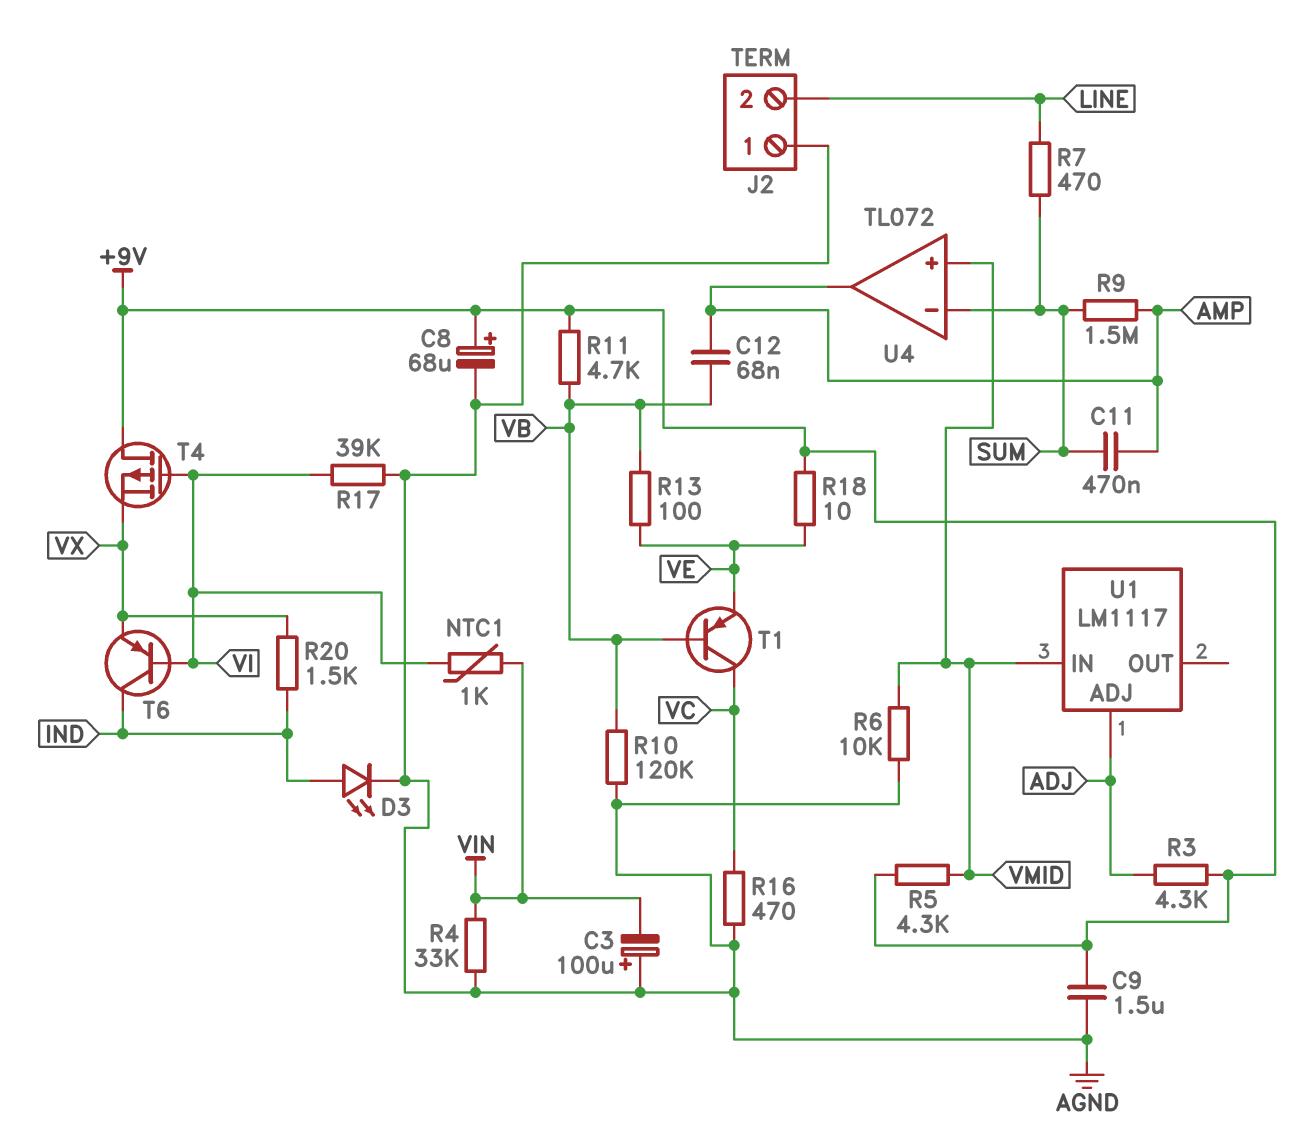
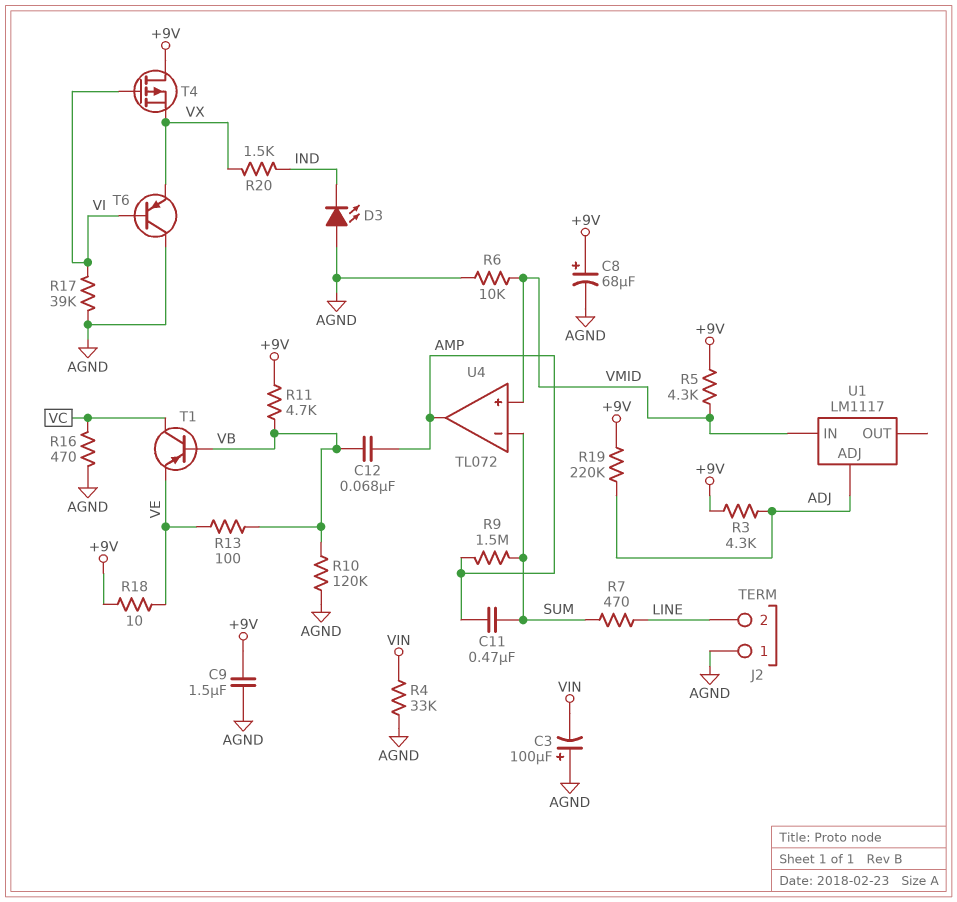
D3: LED (A IND, K AGND) -> LED (A AGND, K IND)
NTC1: 1k (VI, VIN) -> none
R19: none -> 220k (+9V, ADJ)
T6: PNP (B VI, C IND, E VX) -> PNP (B VI, C AGND, E VX)

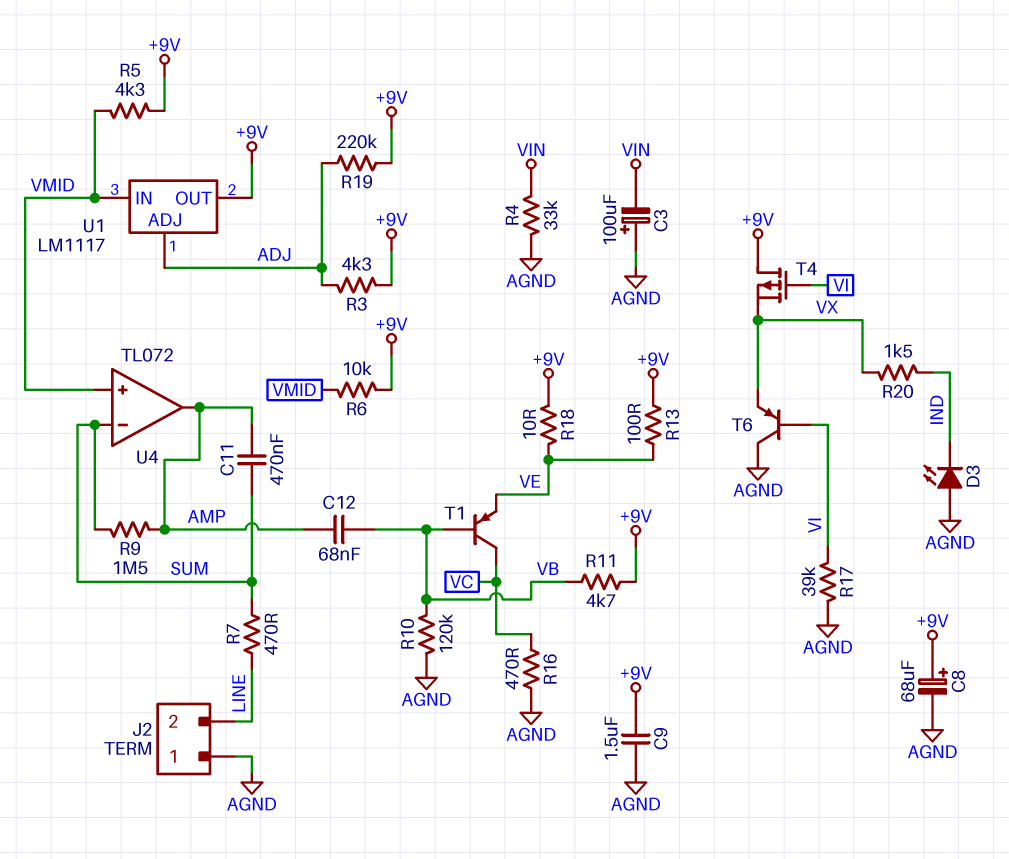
R6: 10k (AGND, VMID) -> 10k (+9V, VMID)
R13: 100 (VB, VE) -> 100 (+9V, VE)
U1 pin OUT: none -> +9V

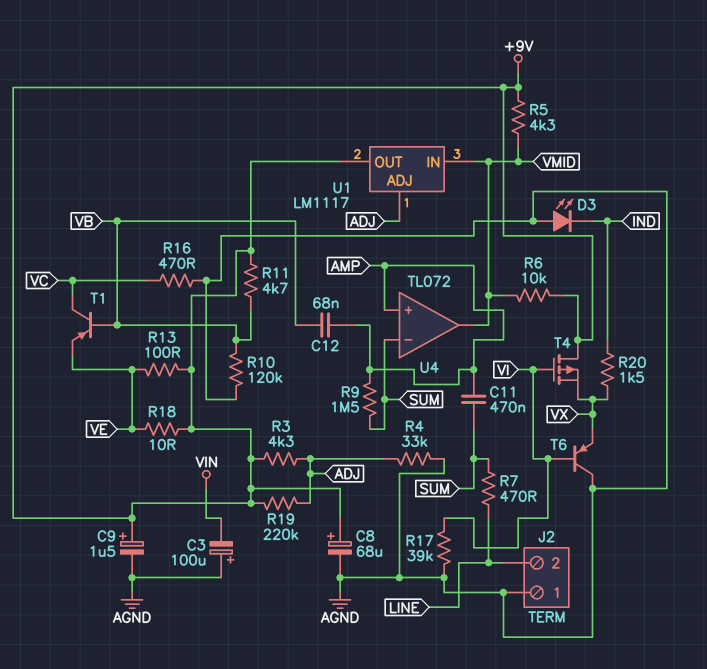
C9: 1.5uF (+9V, AGND) -> 1.5uF (plus +9V, minus AGND)
R4: 33k (AGND, VIN) -> 33k (ADJ, AGND)
U4 pin in+: VMID -> AMP
U4 pin out: AMP -> VMID

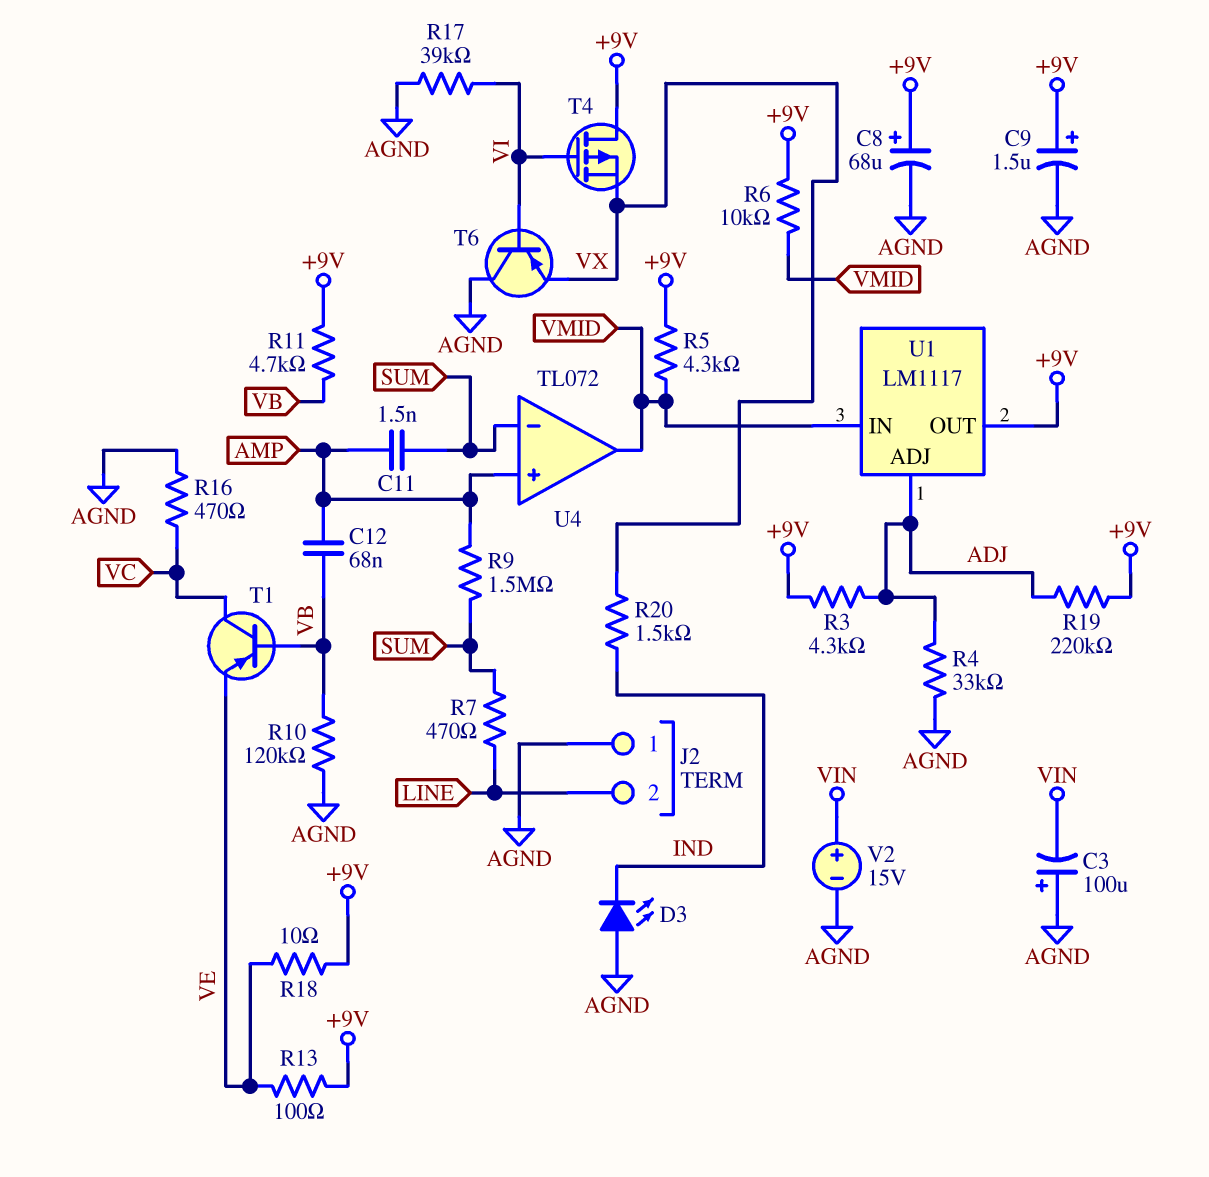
C11: 470nF (AMP, SUM) -> 1.5nF (AMP, SUM)
V2: none -> 15V (plus VIN, minus AGND)

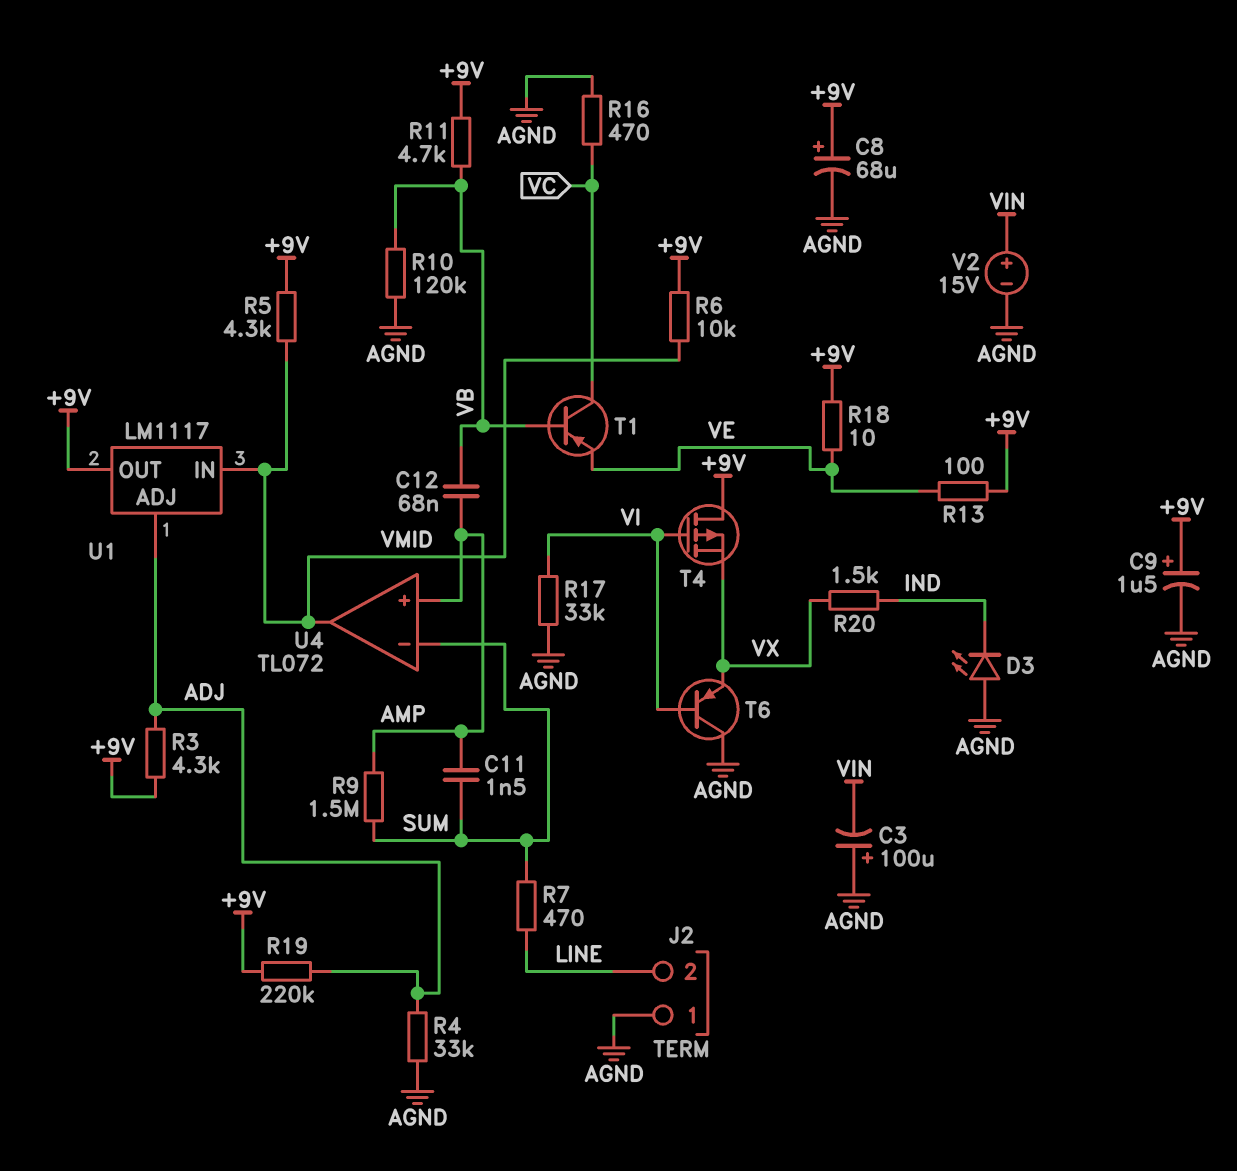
R17: 39k (AGND, VI) -> 33k (AGND, VI)

